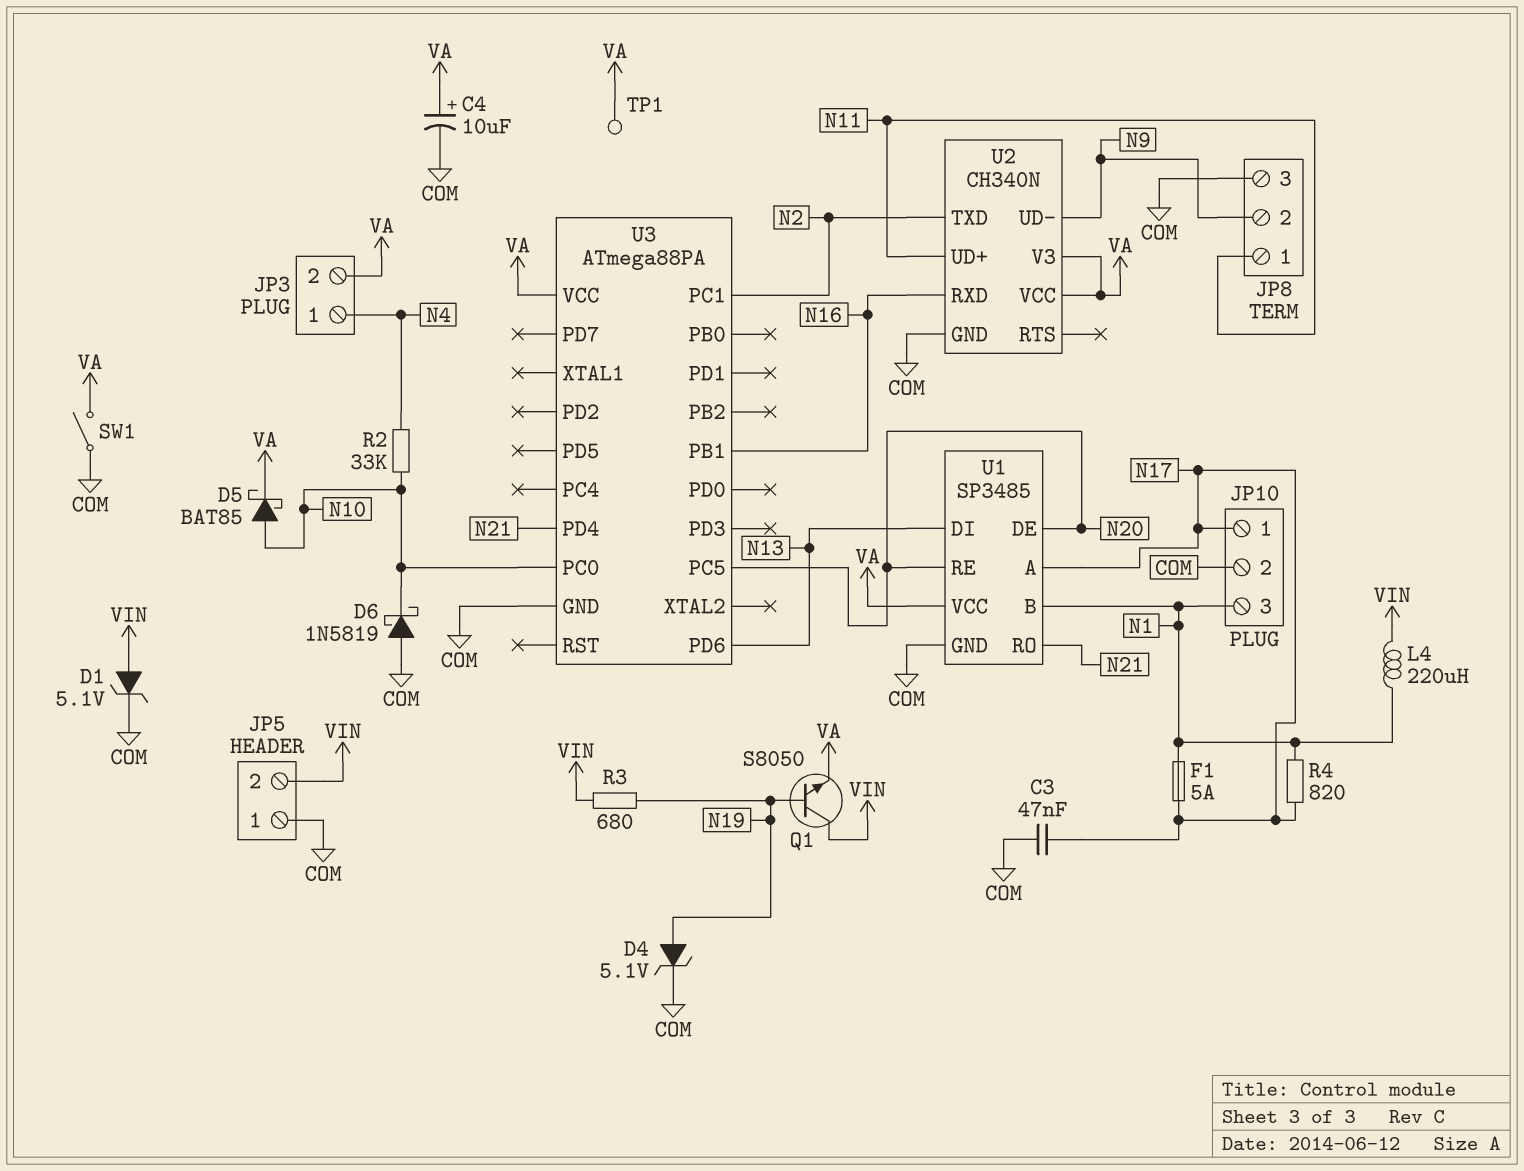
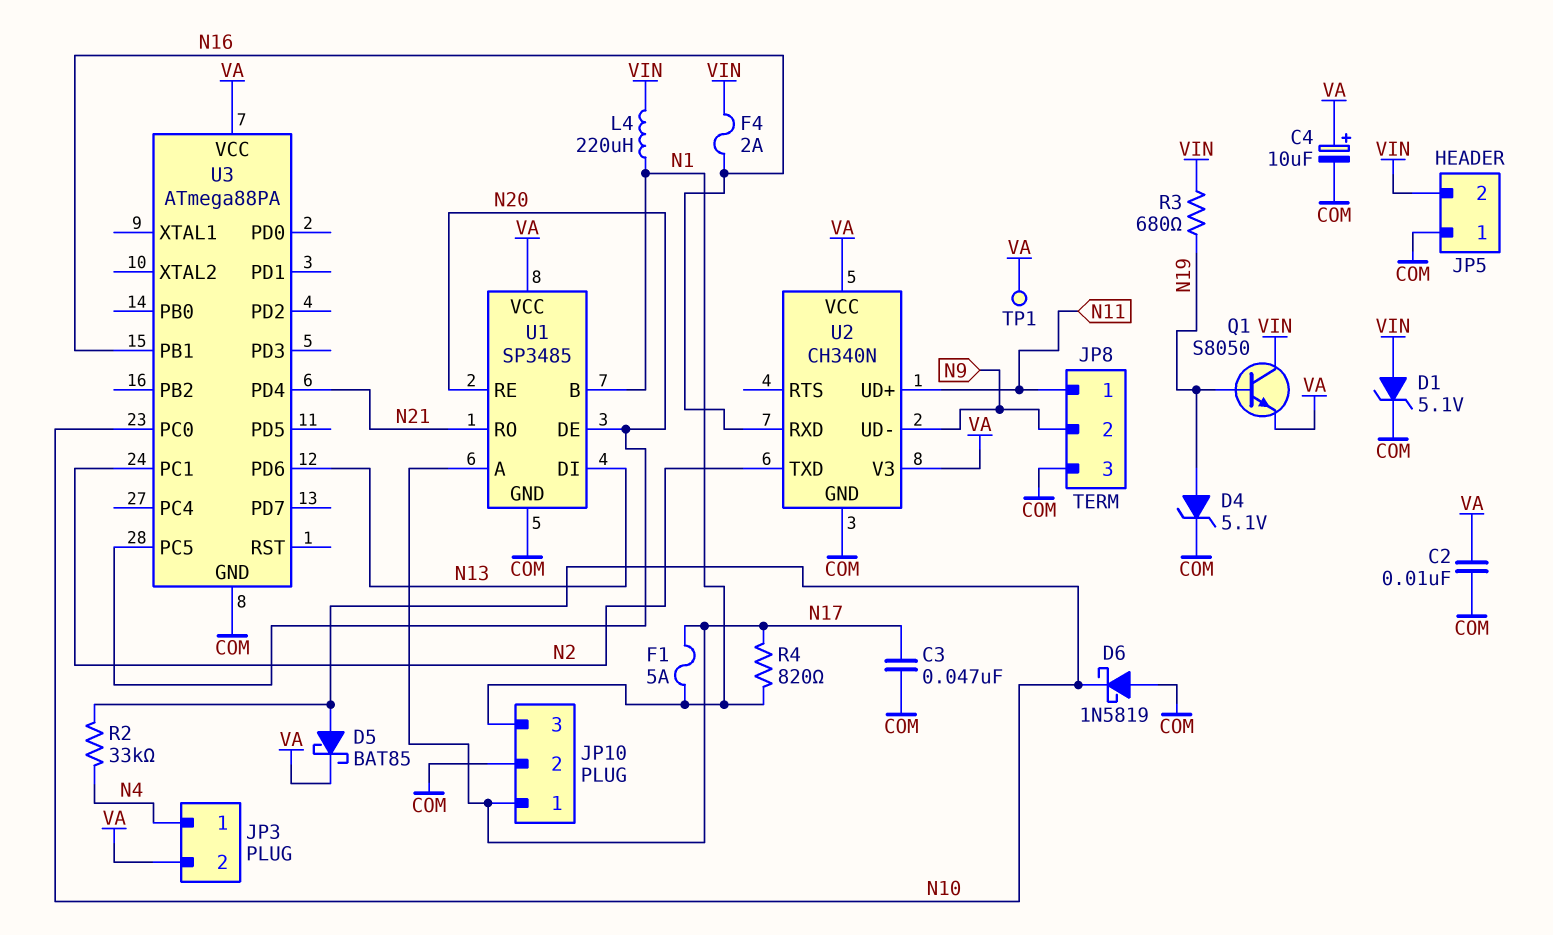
C2: none -> 10nF (COM, VA)
F4: none -> 2A (N16, VIN)
SW1: switch (COM, VA) -> none

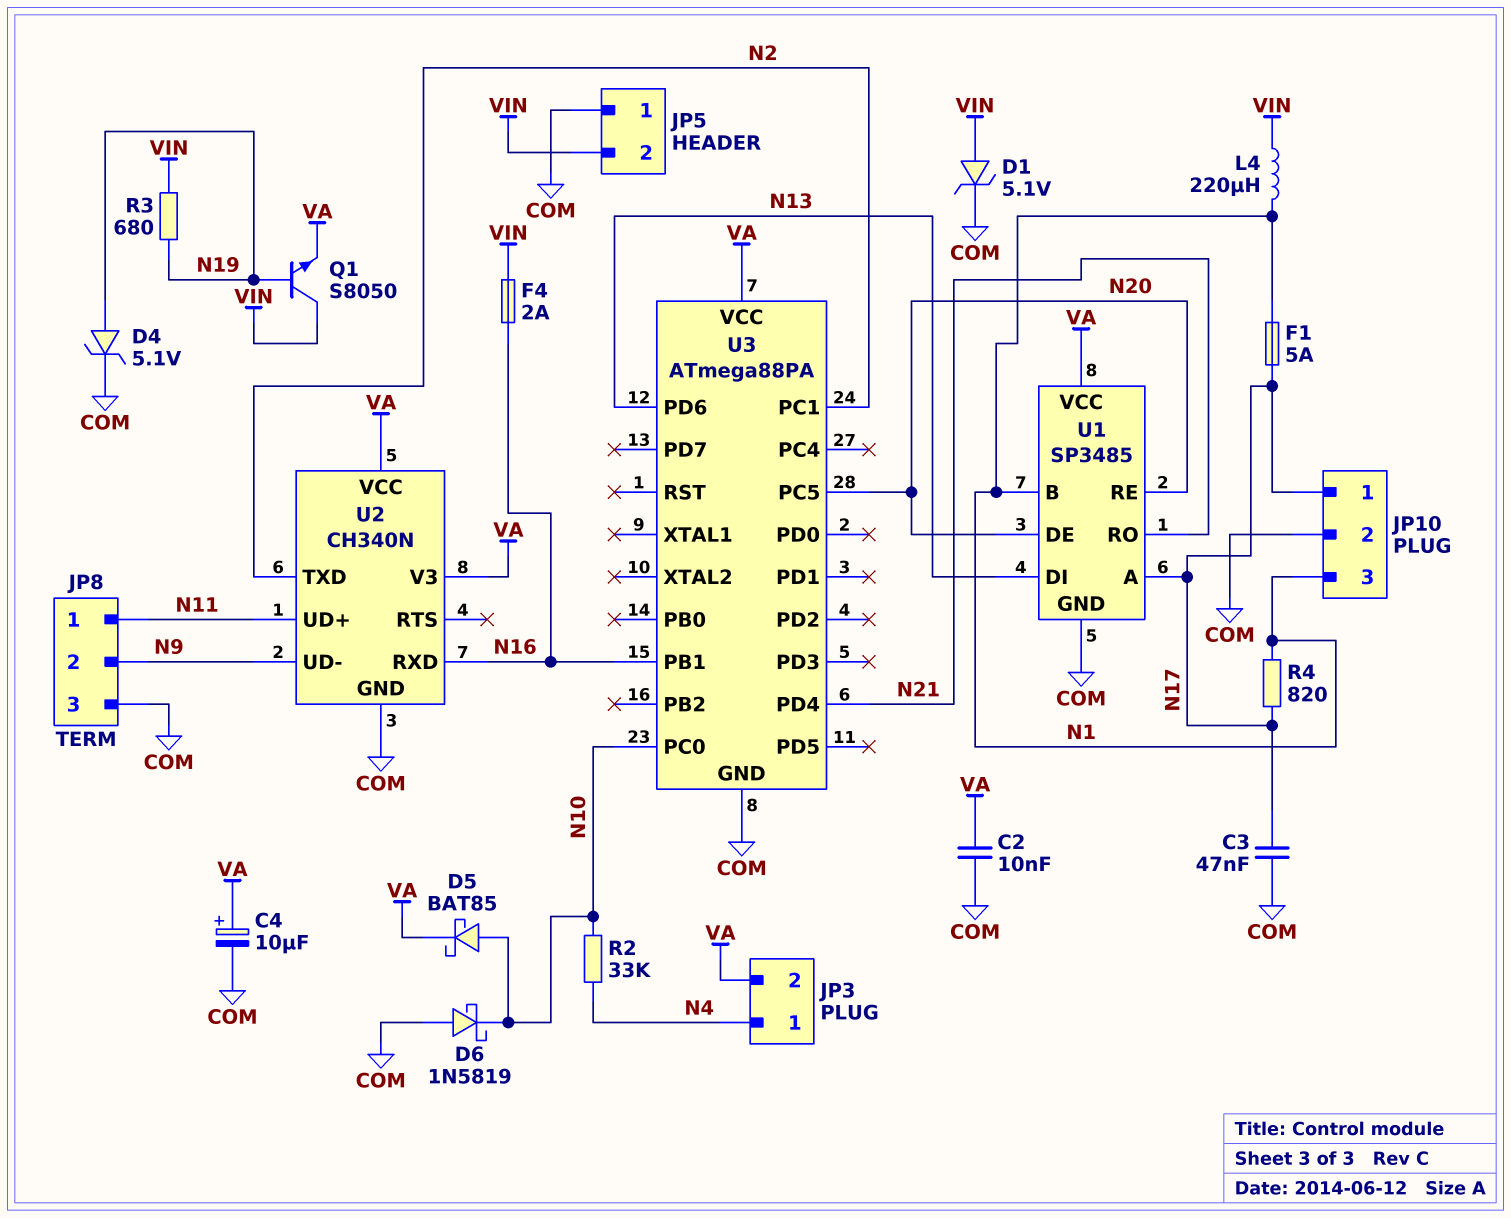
TP1: test point (VA) -> none

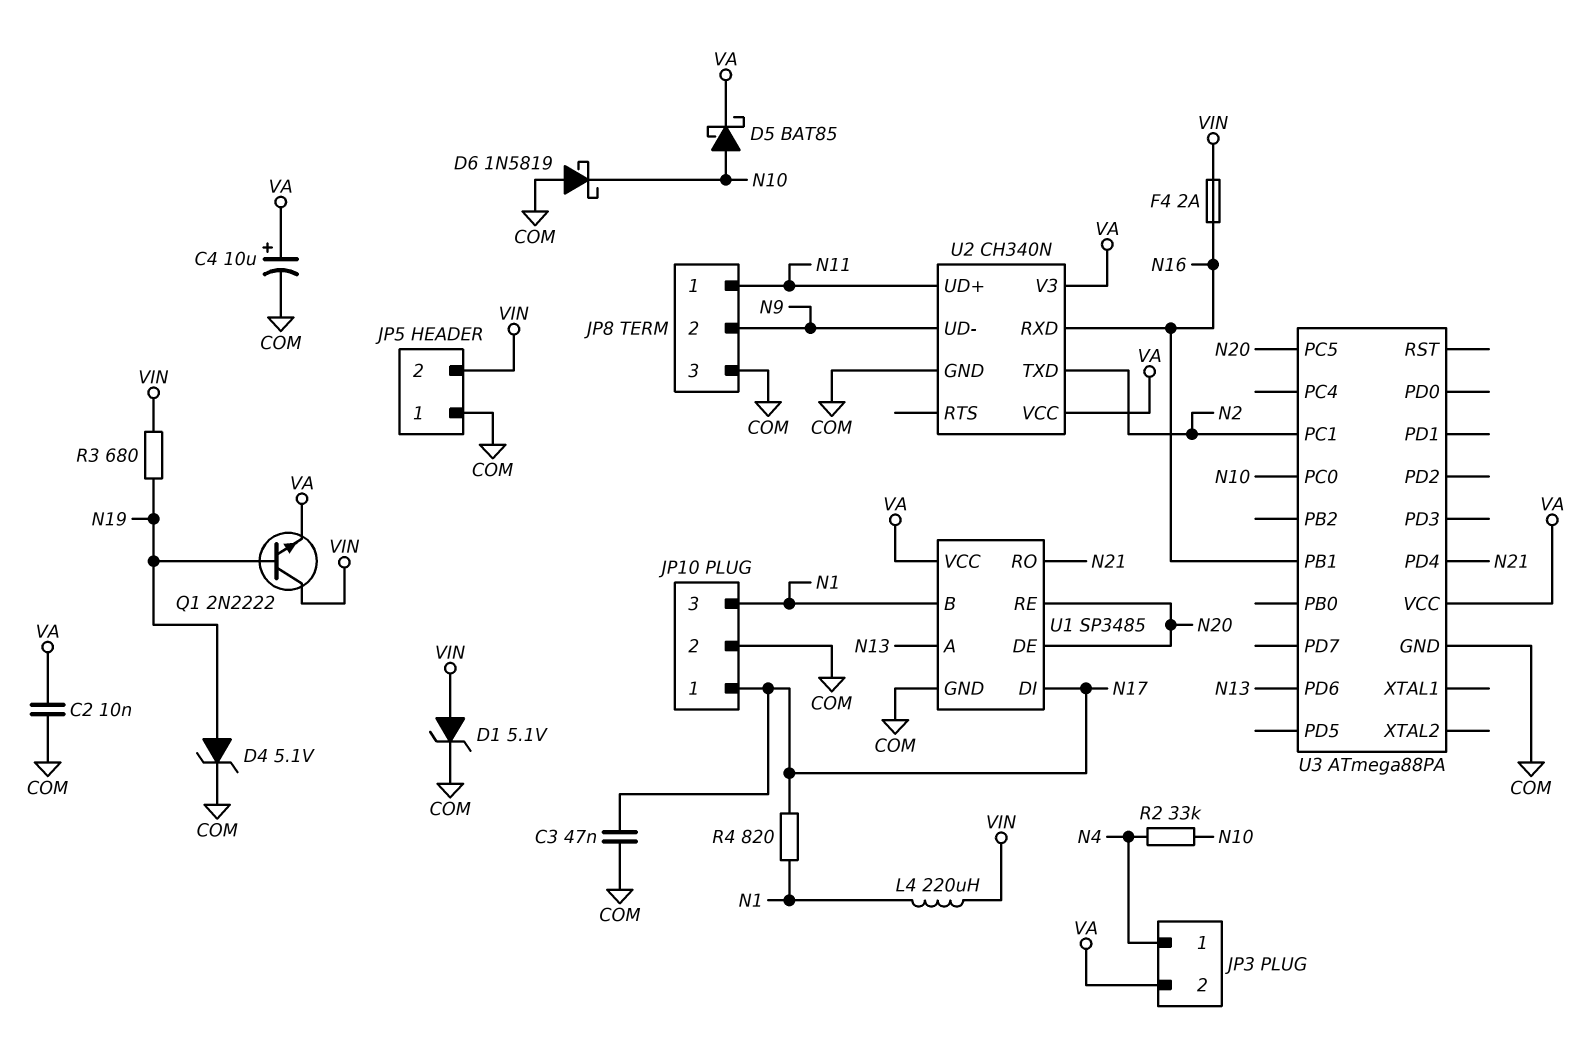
F1: 5A (N1, N17) -> none
Q1: NPN S8050 (B N19, C VIN, E VA) -> NPN 2N2222 (B N19, C VIN, E VA)
U1 pin A: N17 -> N13
U1 pin DI: N13 -> N17

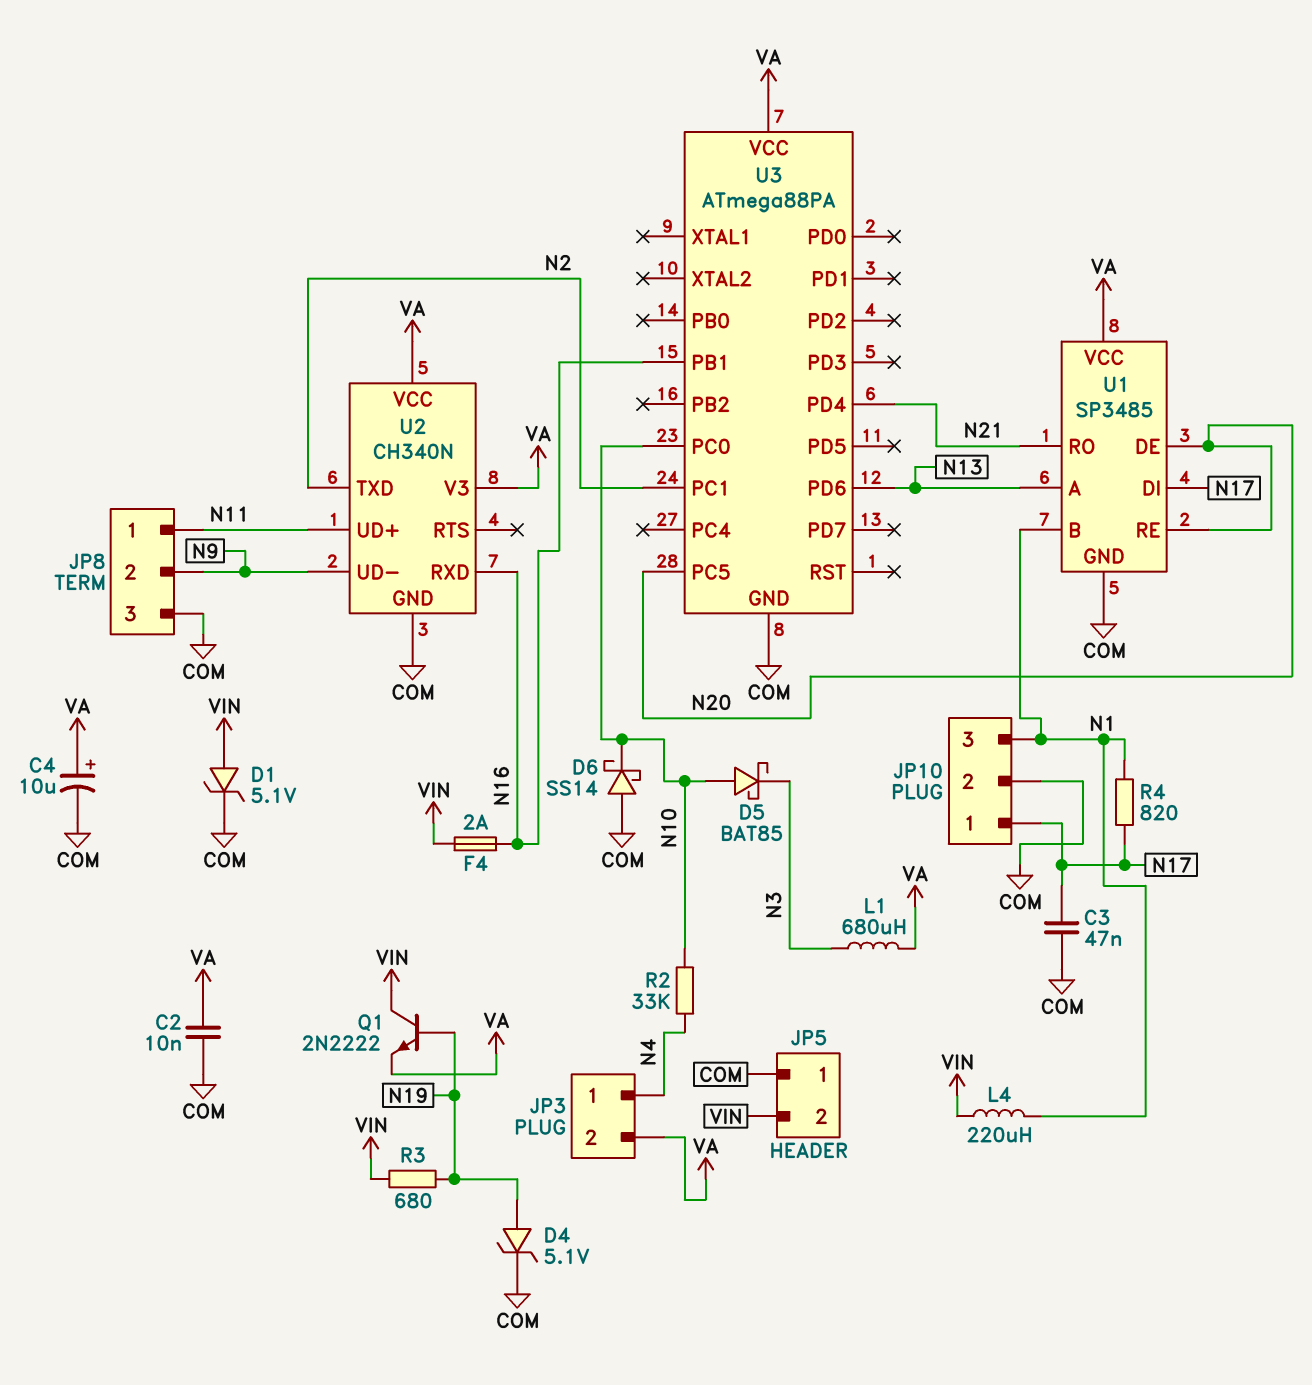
D5: schottky BAT85 (A N10, K VA) -> schottky BAT85 (A N10, K N3)
D6: schottky 1N5819 (A COM, K N10) -> schottky SS14 (A COM, K N10)
L1: none -> 680uH (N3, VA)

